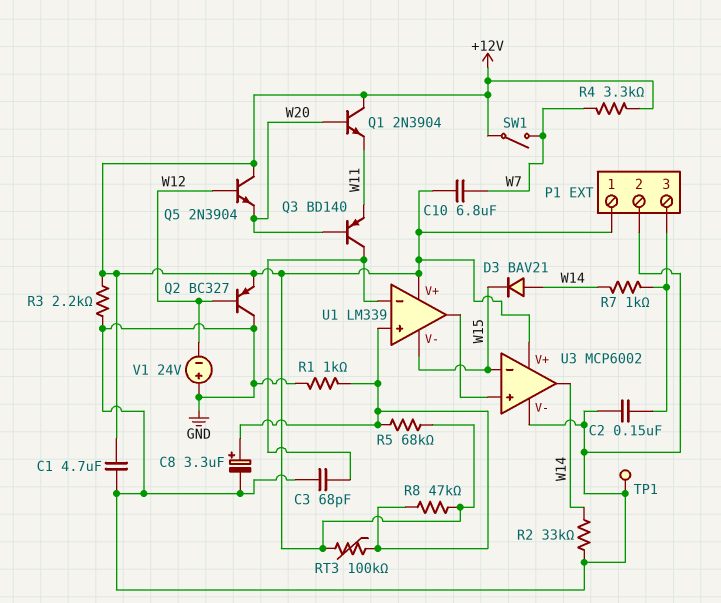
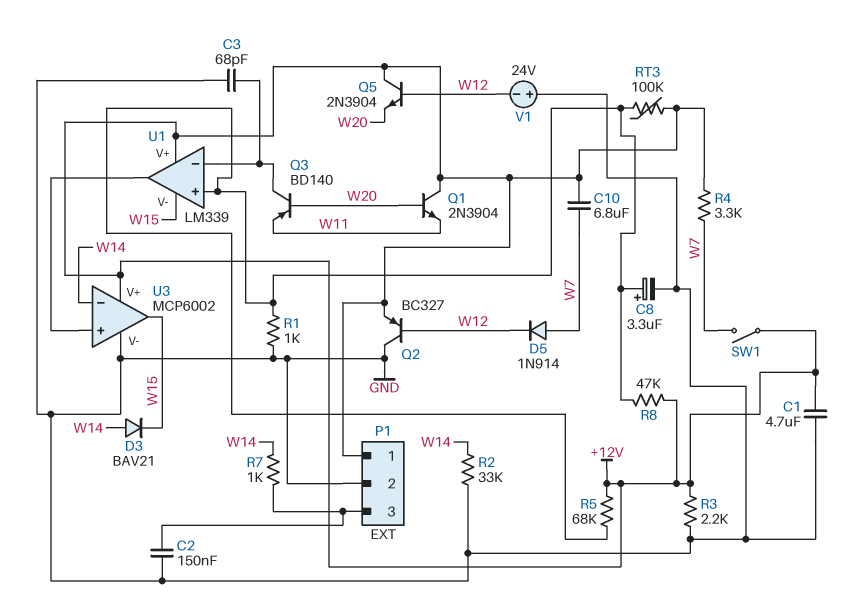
D5: none -> diode 1N914 (A W7, K W12)
TP1: test point (GND) -> none
U3 pin in-: W15 -> W14
U3 pin out: W14 -> W15

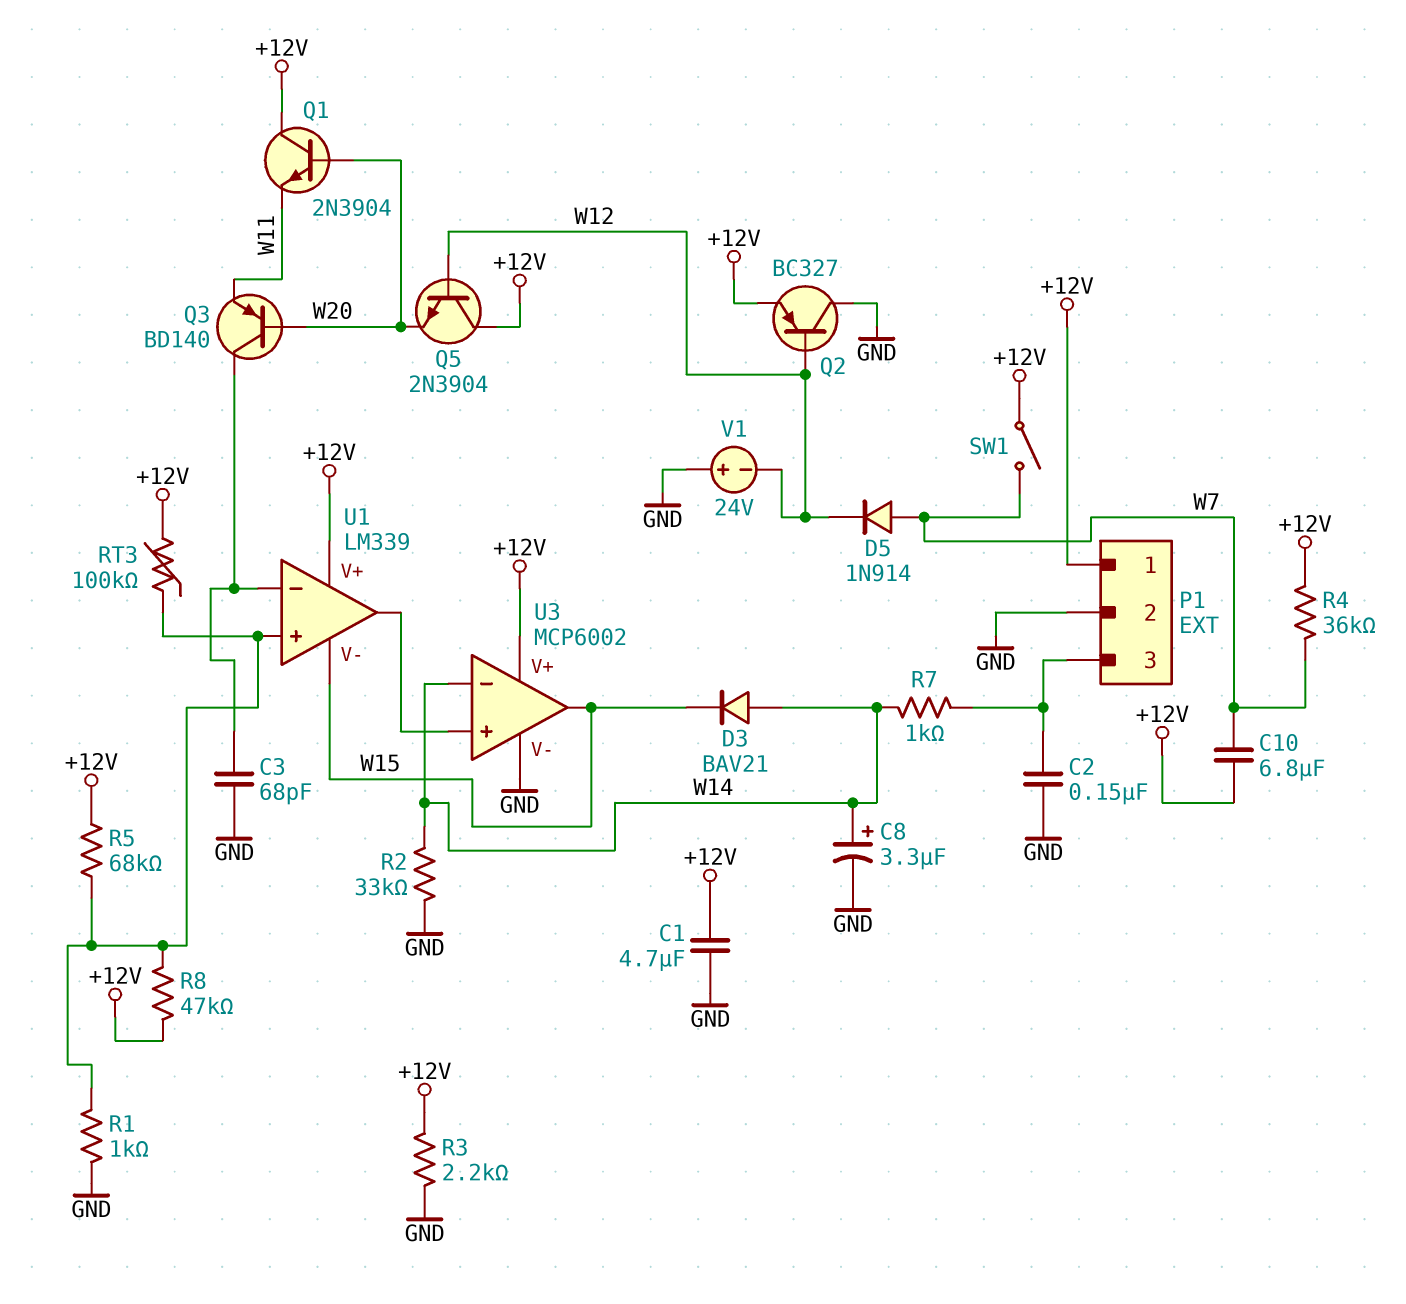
C8: 3.3uF (plus U1/in+, minus GND) -> 3.3uF (plus W14, minus GND)
R4: 3.3k (+12V, W7) -> 36k (+12V, W7)

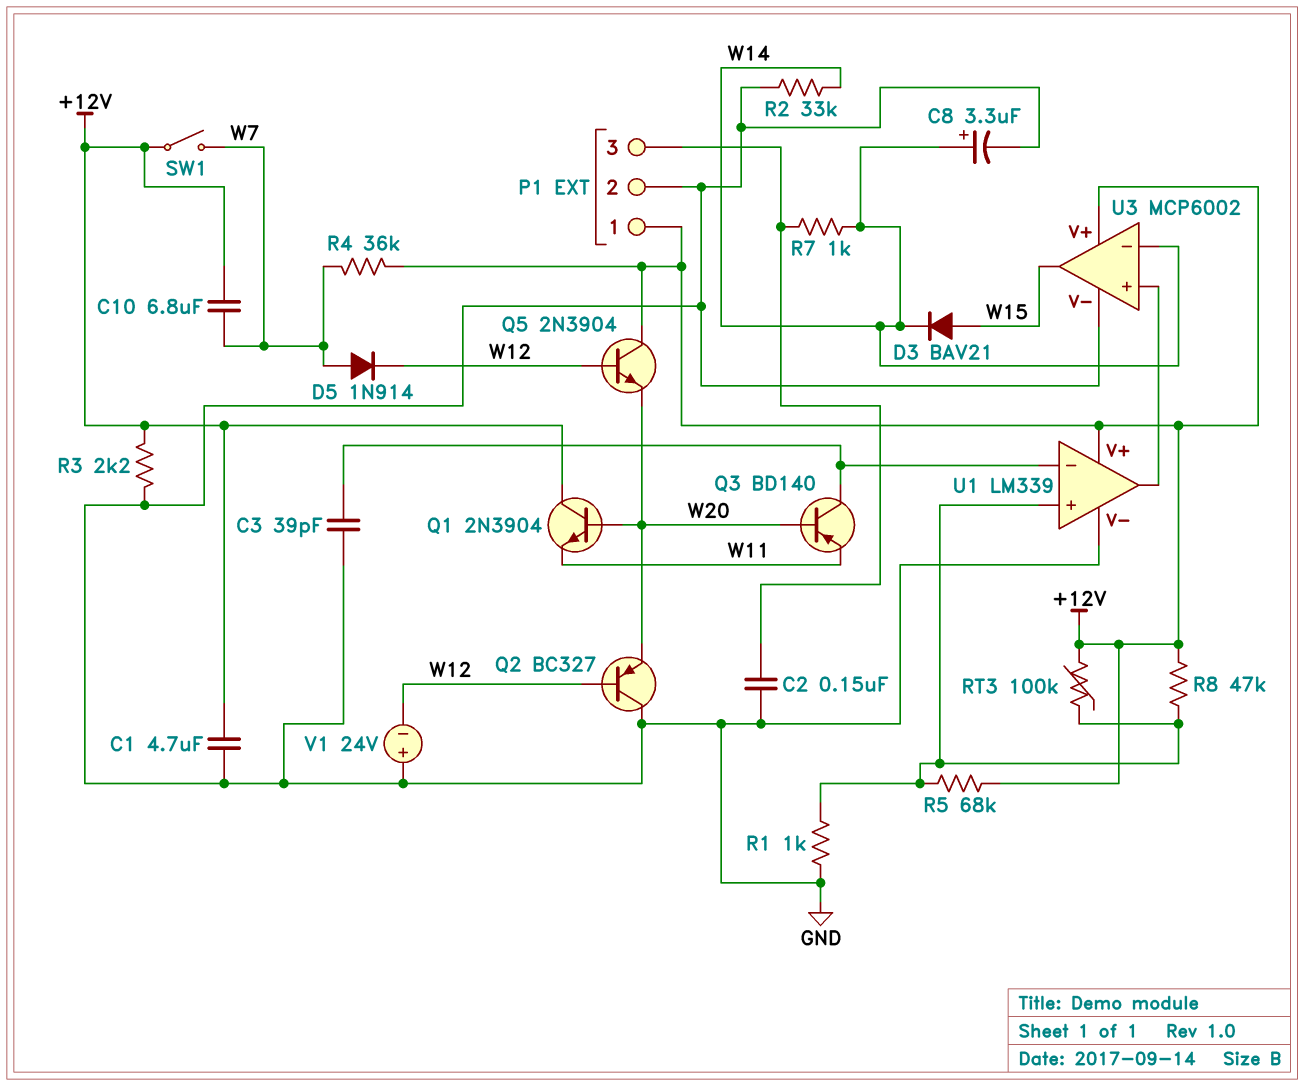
C3: 68pF (GND, U1/in-) -> 39pF (GND, U1/in-)
D3: diode BAV21 (A W14, K W15) -> diode BAV21 (A W15, K W14)
Q2: PNP BC327 (B W12, C GND, E +12V) -> PNP BC327 (B W12, C GND, E W20)
U1 pin V-: W15 -> GND

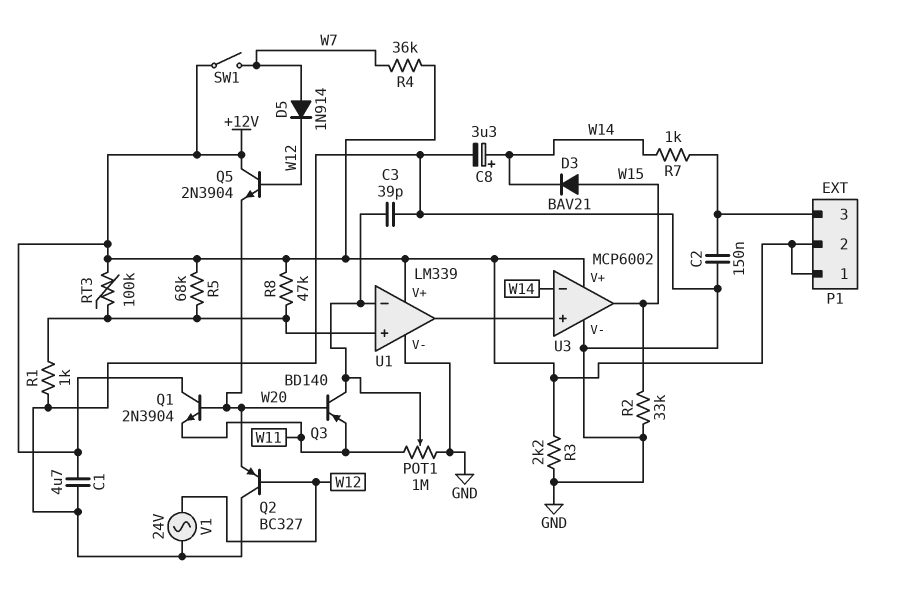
C10: 6.8uF (+12V, W7) -> none
P1 pin 2: GND -> +12V
POT1: none -> 1M (GND, W11, wiper U1/in-)
R2: 33k (GND, W14) -> 33k (GND, W15)
V1: 24V (plus GND, minus W12) -> AC 24V (GND, W12)

